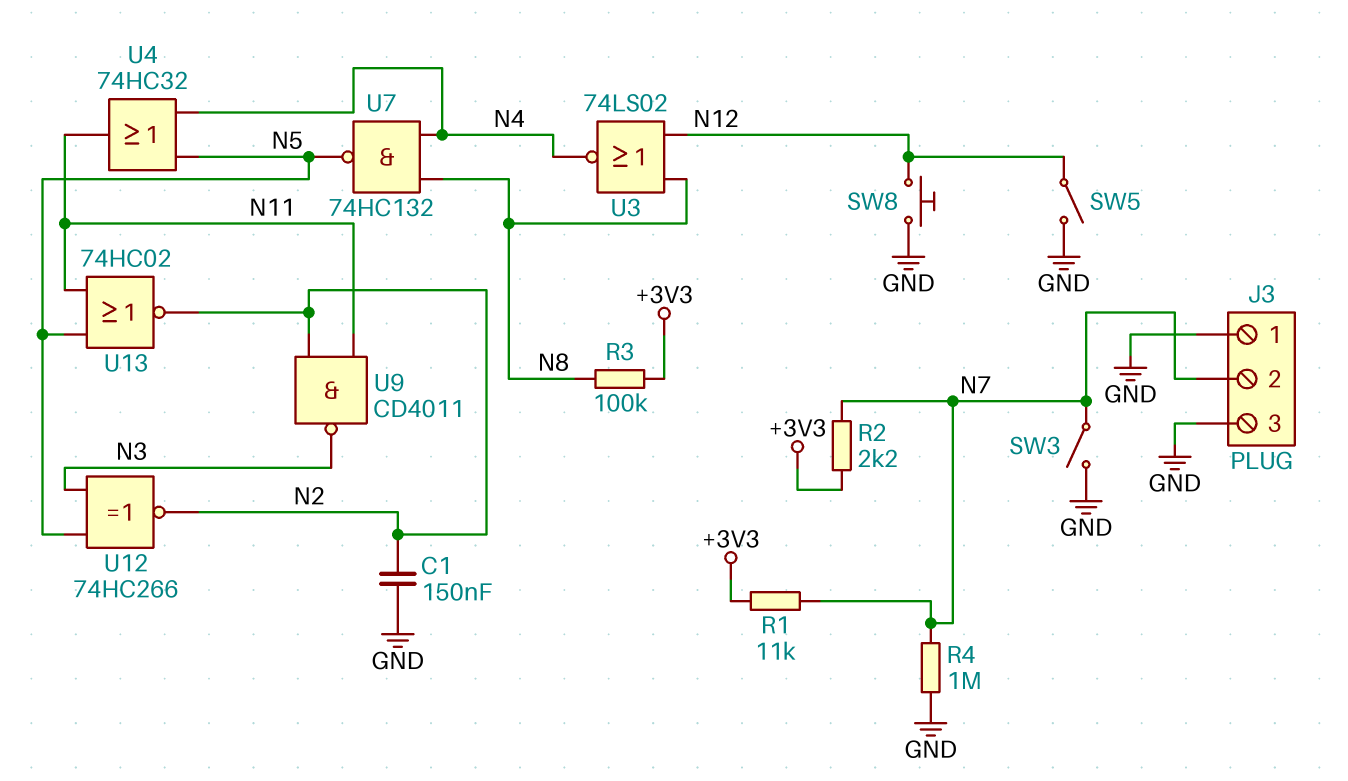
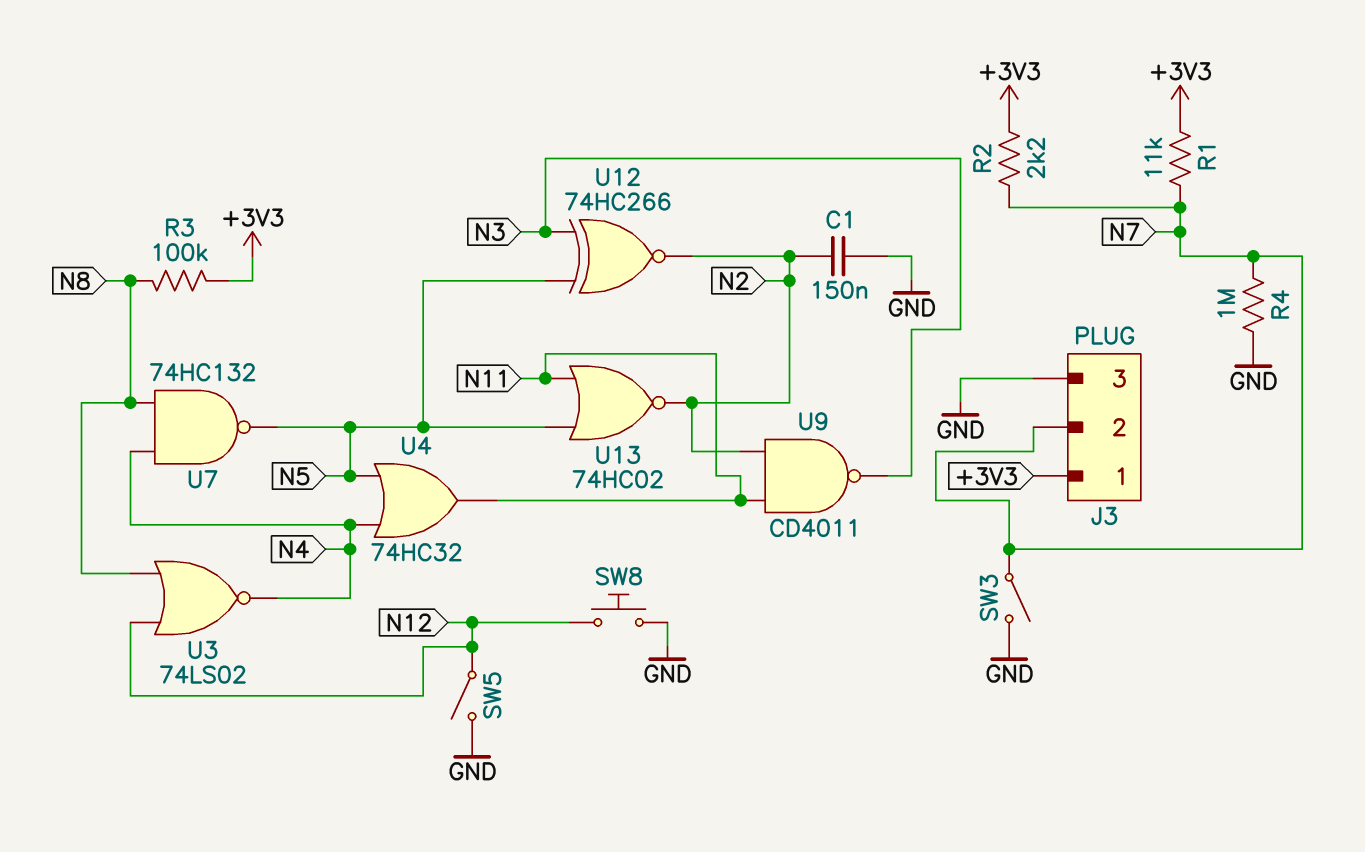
J3 pin 1: GND -> +3V3

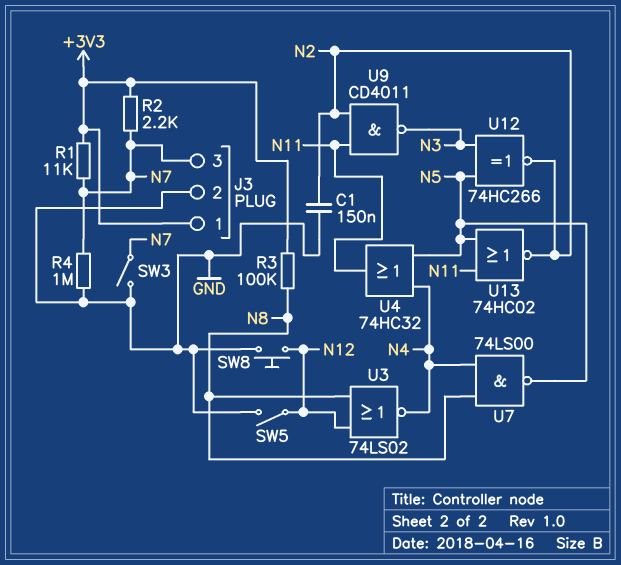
J3 pin 2: N7 -> GND
J3 pin 3: GND -> N7
U7: NAND 74HC132 (in N4, in N8, out N5) -> NAND 74LS00 (in N4, in N8, out N5)

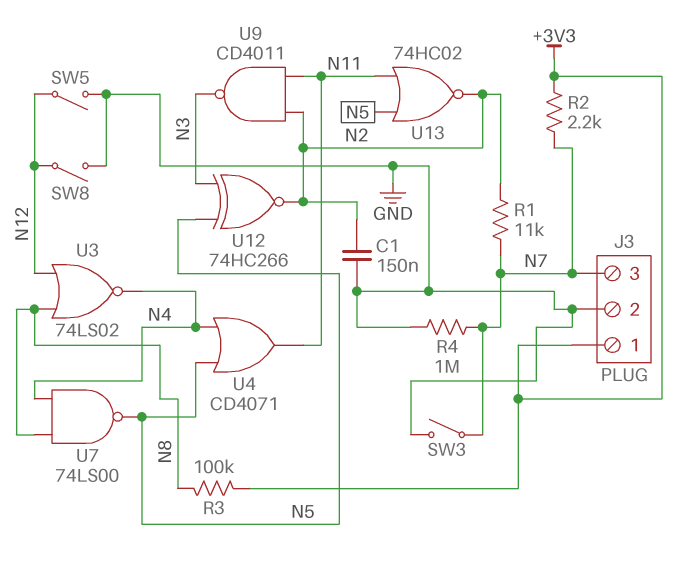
R1: 11k (+3V3, N7) -> 11k (N2, N7)
SW8: button (GND, N12) -> switch (GND, N12)
U4: OR 74HC32 (in N4, in N5, out N11) -> OR CD4071 (in N4, in N5, out N11)

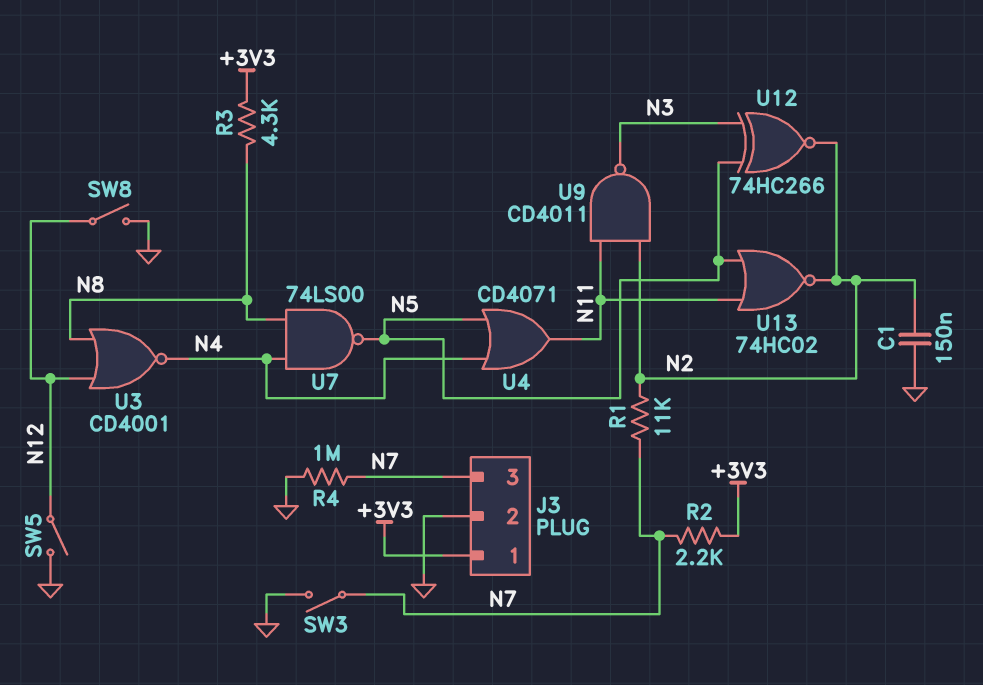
R3: 100k (+3V3, N8) -> 4.3k (+3V3, N8)
U3: NOR 74LS02 (in N8, in N12, out N4) -> NOR CD4001 (in N8, in N12, out N4)

